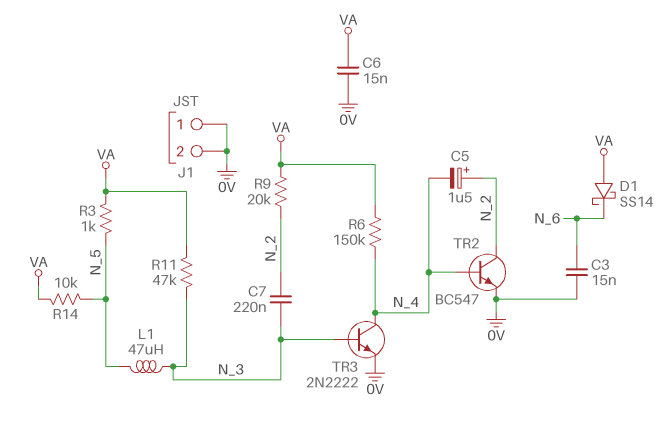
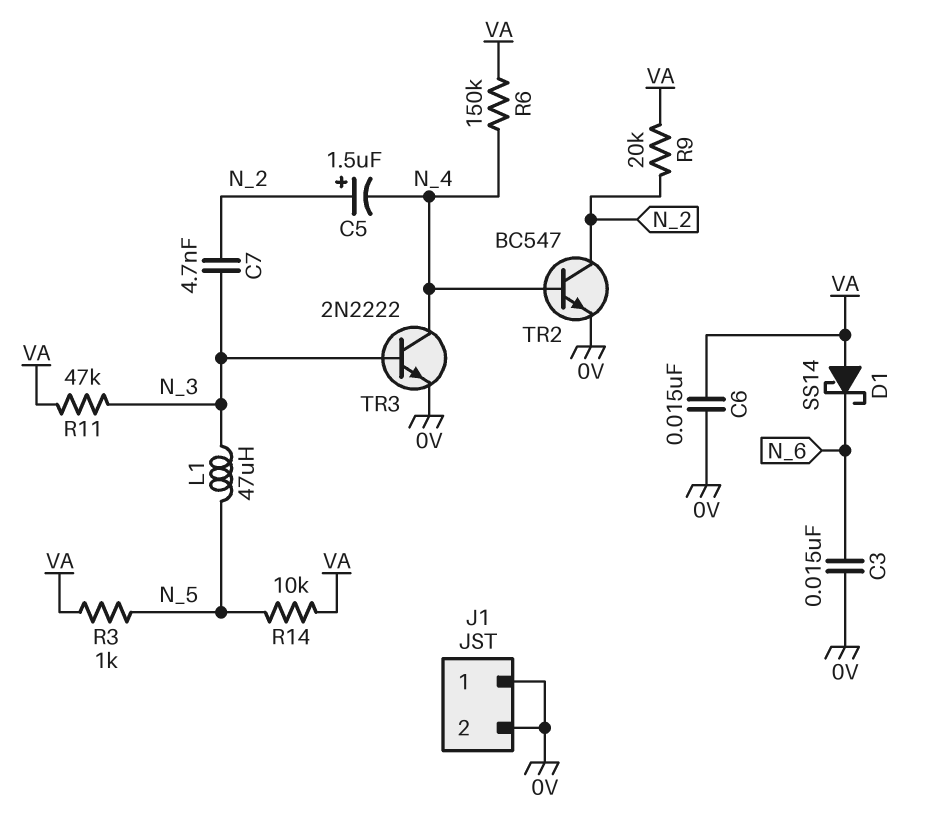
C7: 220nF (N_2, N_3) -> 4.7nF (N_2, N_3)

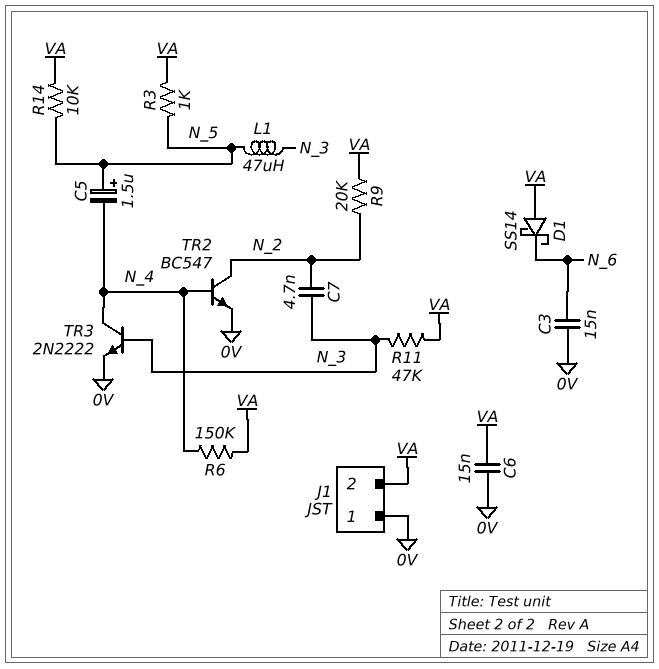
C5: 1.5uF (plus N_2, minus N_4) -> 1.5uF (plus N_5, minus N_4)
J1 pin 2: 0V -> VA

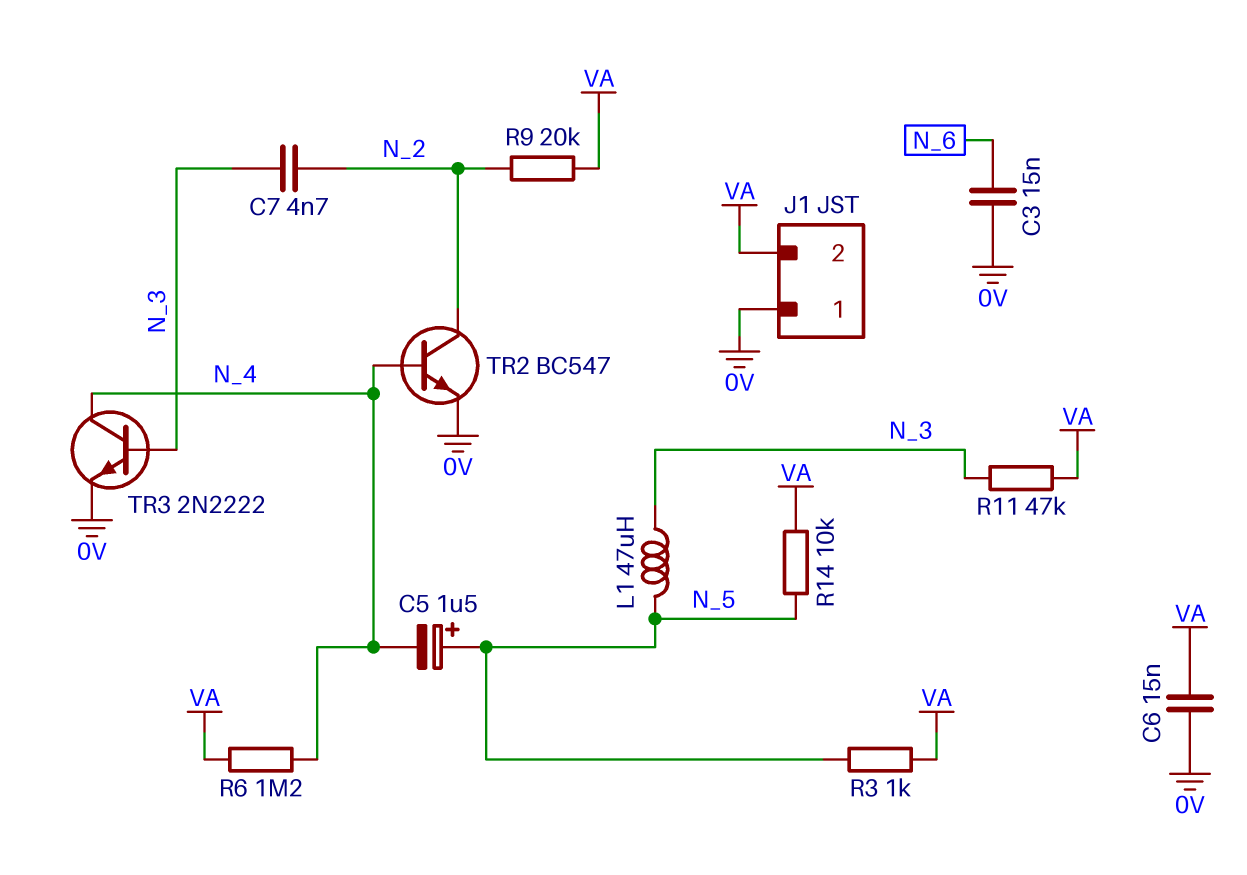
D1: schottky SS14 (A VA, K N_6) -> none
R6: 150k (N_4, VA) -> 1.2M (N_4, VA)

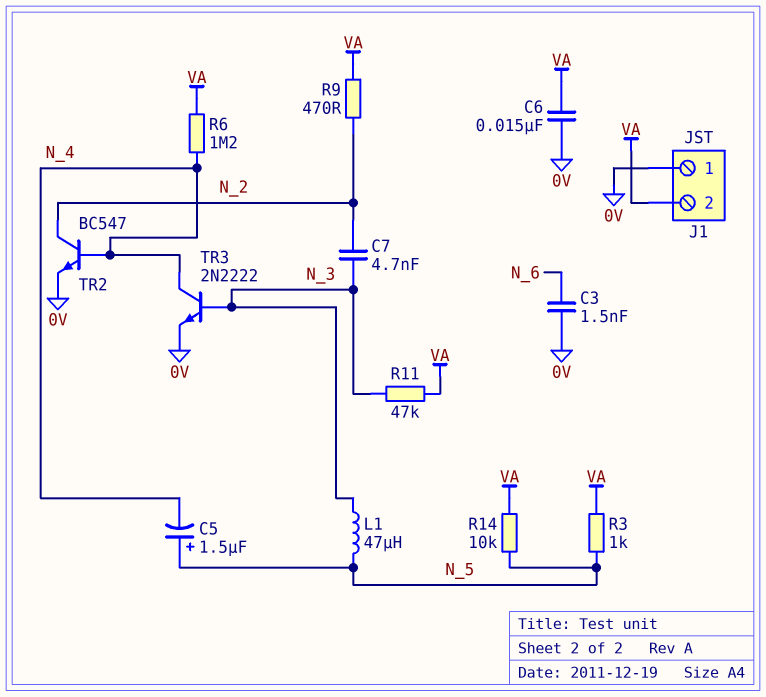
C3: 15nF (0V, N_6) -> 1.5nF (0V, N_6)
R9: 20k (N_2, VA) -> 470 (N_2, VA)

